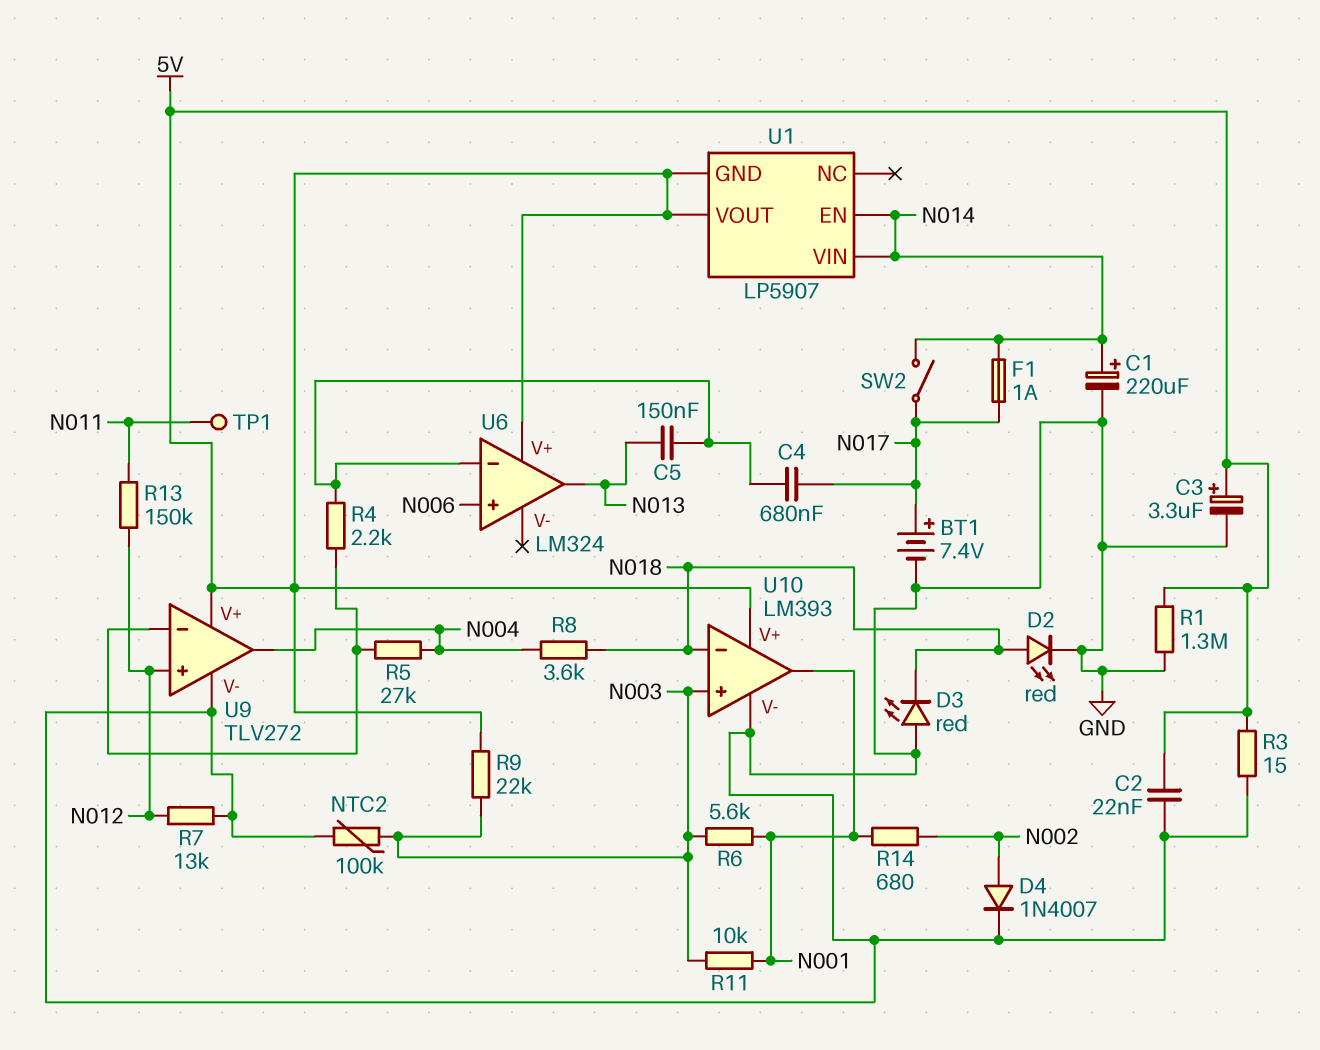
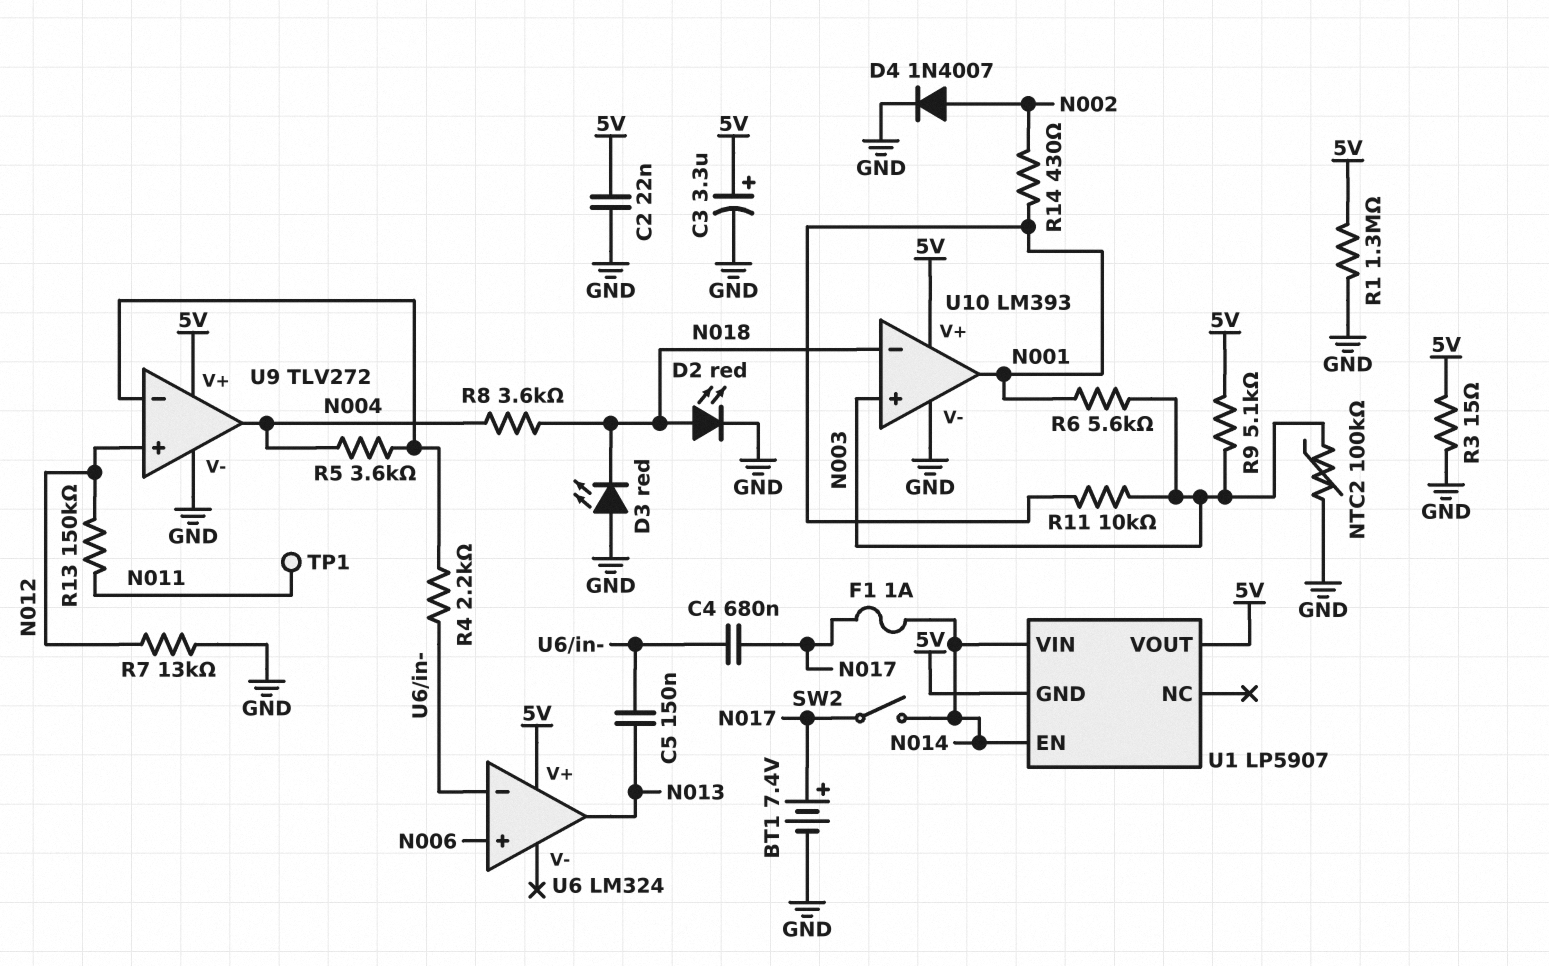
C1: 220uF (plus N014, minus GND) -> none
R5: 27k (N004, U9/in-) -> 3.6k (N004, U9/in-)
R9: 22k (5V, N003) -> 5.1k (5V, N003)
R14: 680 (N001, N002) -> 430 (N001, N002)

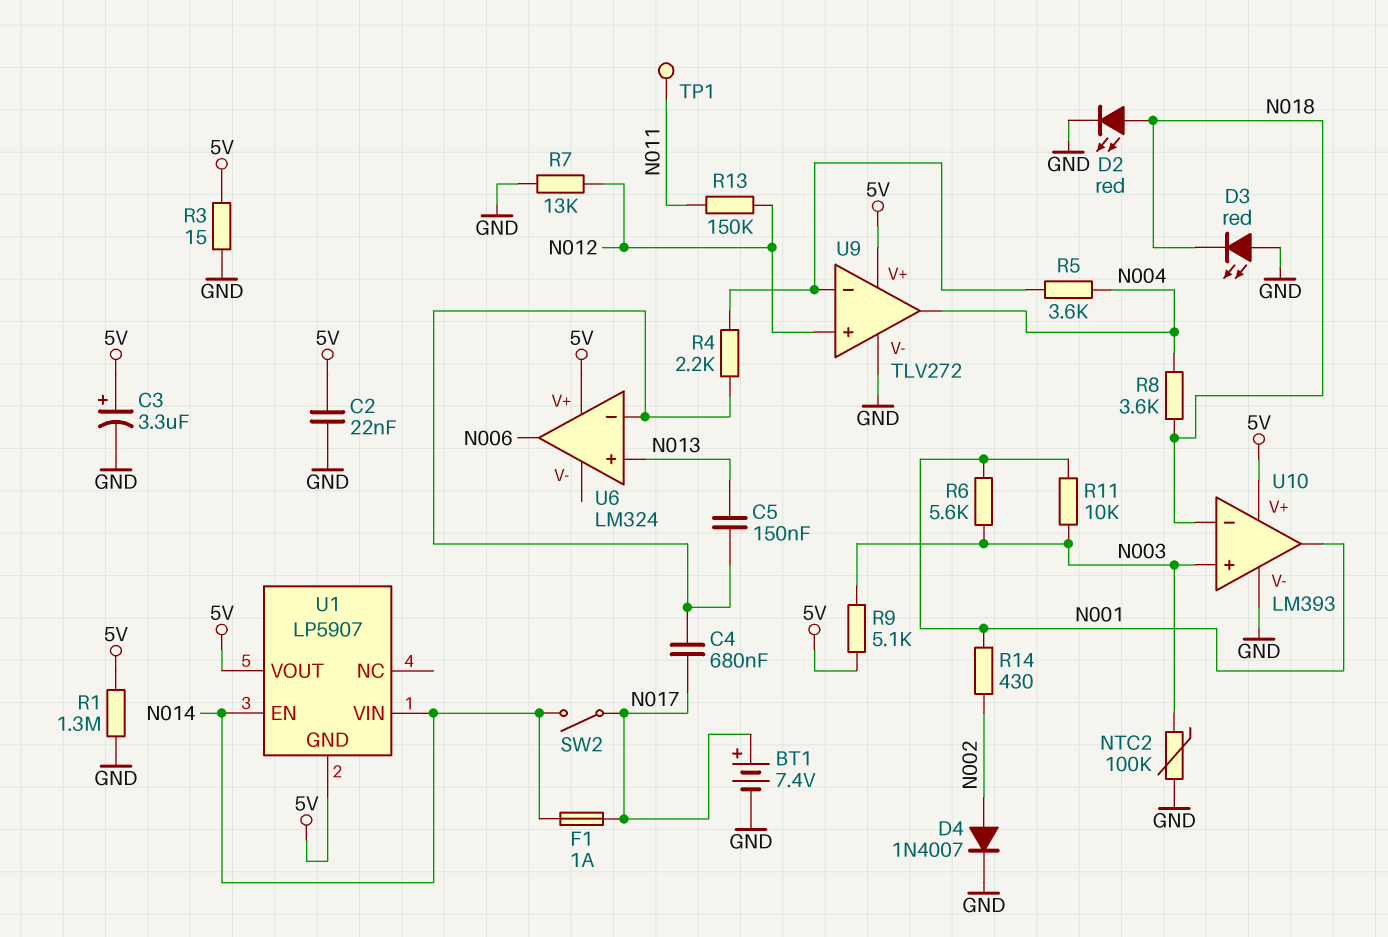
U6 pin in+: N006 -> N013
U6 pin out: N013 -> N006

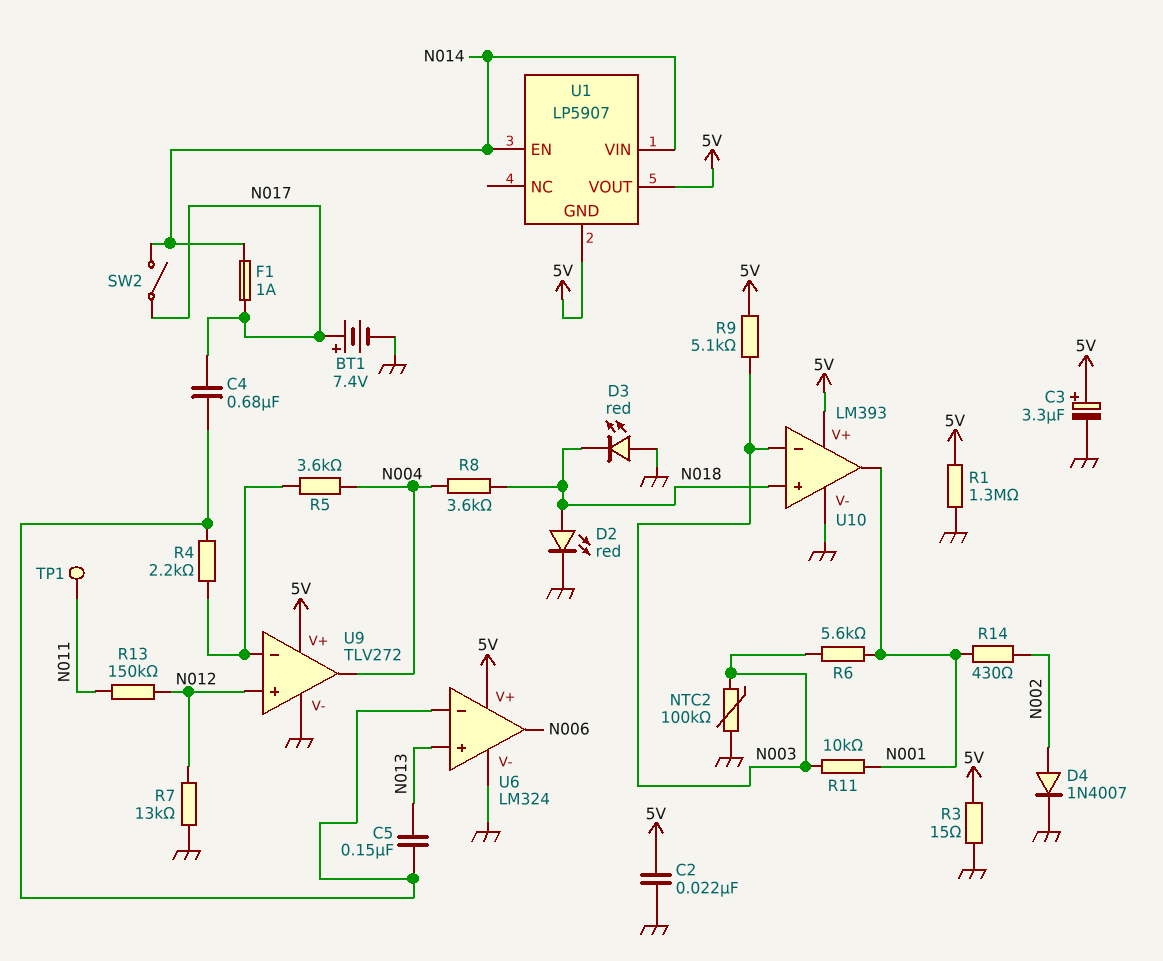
U6 pin V-: none -> GND
U10 pin in+: N003 -> N018
U10 pin in-: N018 -> N003

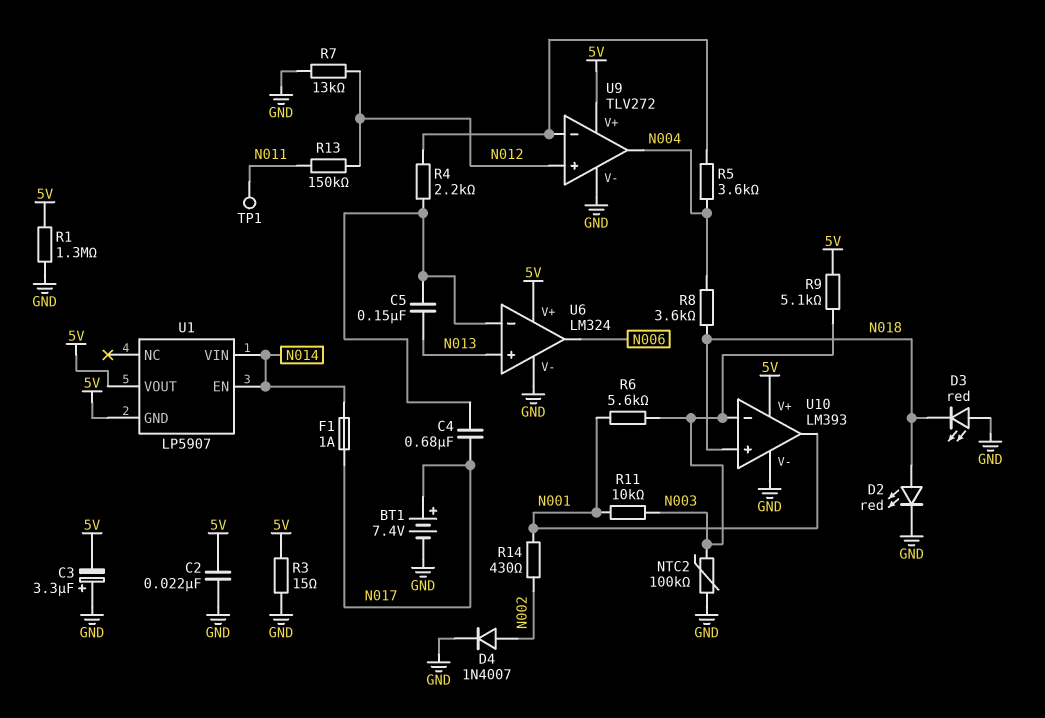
C3: 3.3uF (plus 5V, minus GND) -> 3.3uF (plus GND, minus 5V)
SW2: switch (N014, N017) -> none

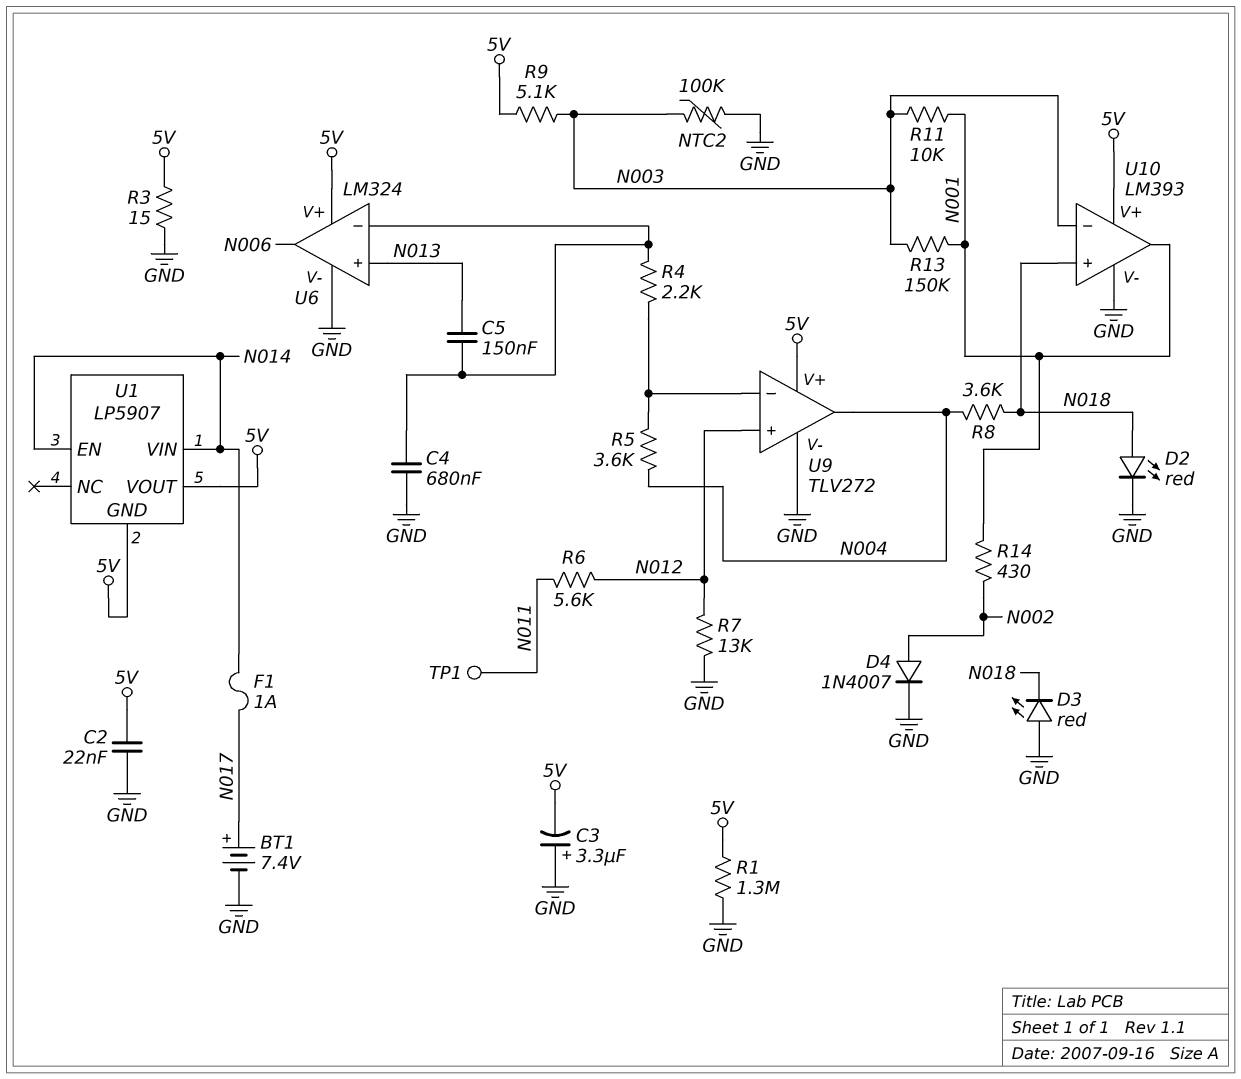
C4: 680nF (N017, U6/in-) -> 680nF (GND, U6/in-)
R6: 5.6k (N001, N003) -> 5.6k (N011, N012)
R13: 150k (N011, N012) -> 150k (N001, N003)

